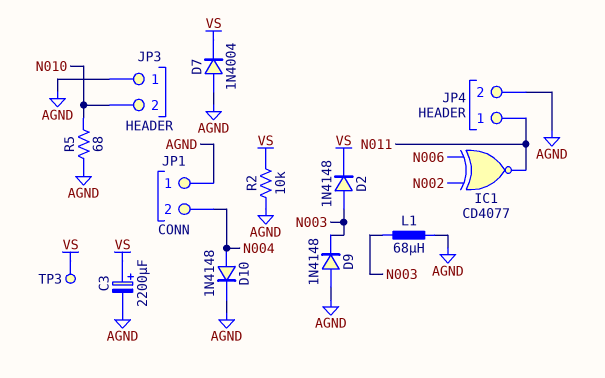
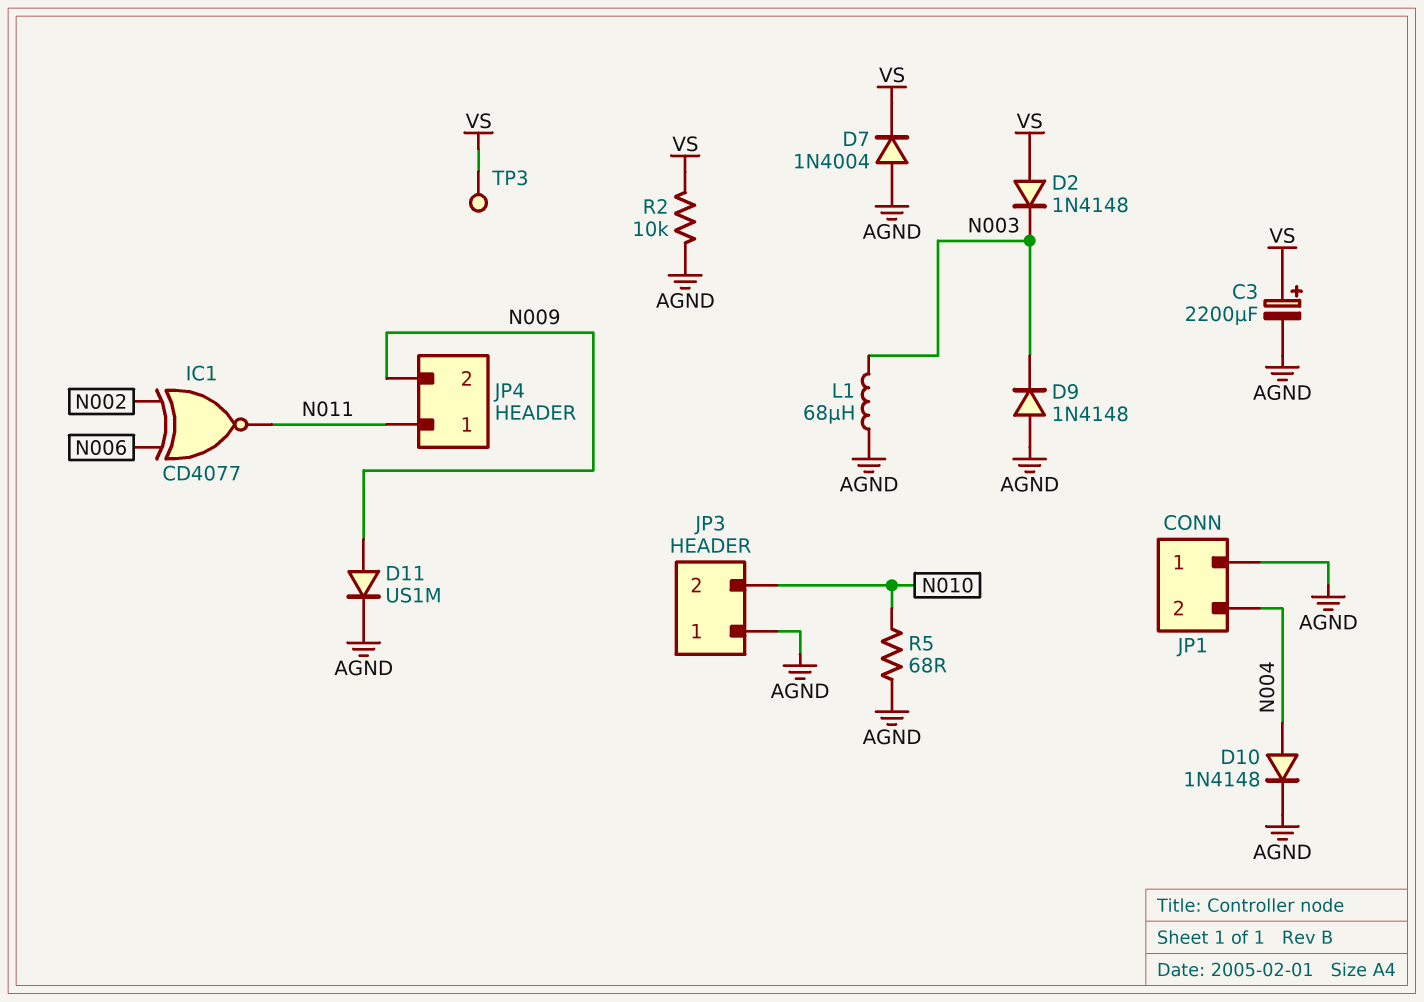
D2: diode 1N4148 (A N003, K VS) -> diode 1N4148 (A VS, K N003)
D11: none -> diode US1M (A N009, K AGND)
JP4 pin 2: AGND -> N009

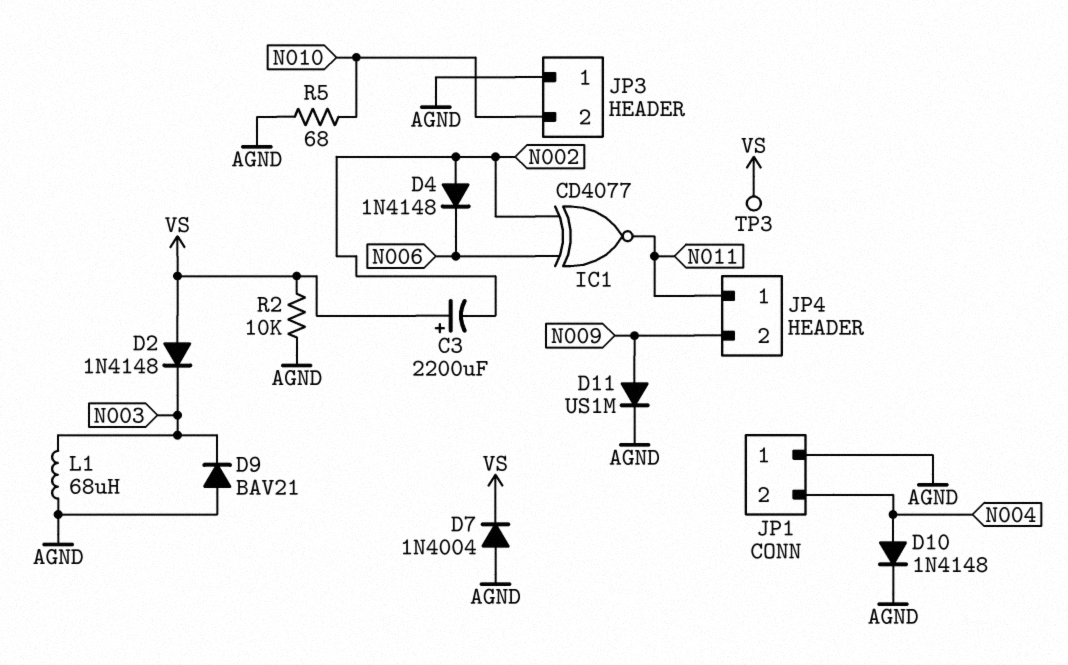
C3: 2200uF (plus VS, minus AGND) -> 2200uF (plus VS, minus N002)
D4: none -> diode 1N4148 (A N002, K N006)
D9: diode 1N4148 (A AGND, K N003) -> diode BAV21 (A AGND, K N003)

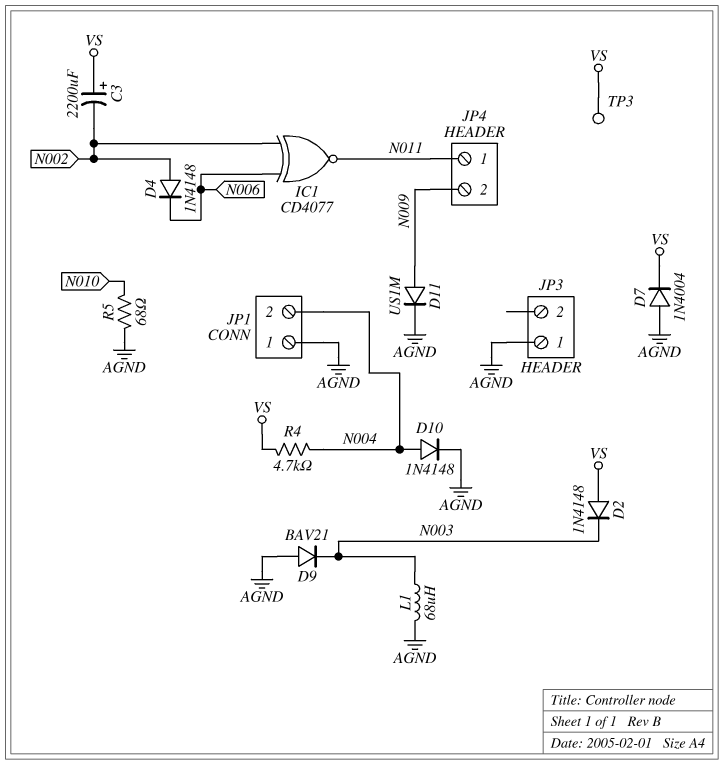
JP3 pin 2: N010 -> none
R2: 10k (AGND, VS) -> none
R4: none -> 4.7k (N004, VS)

